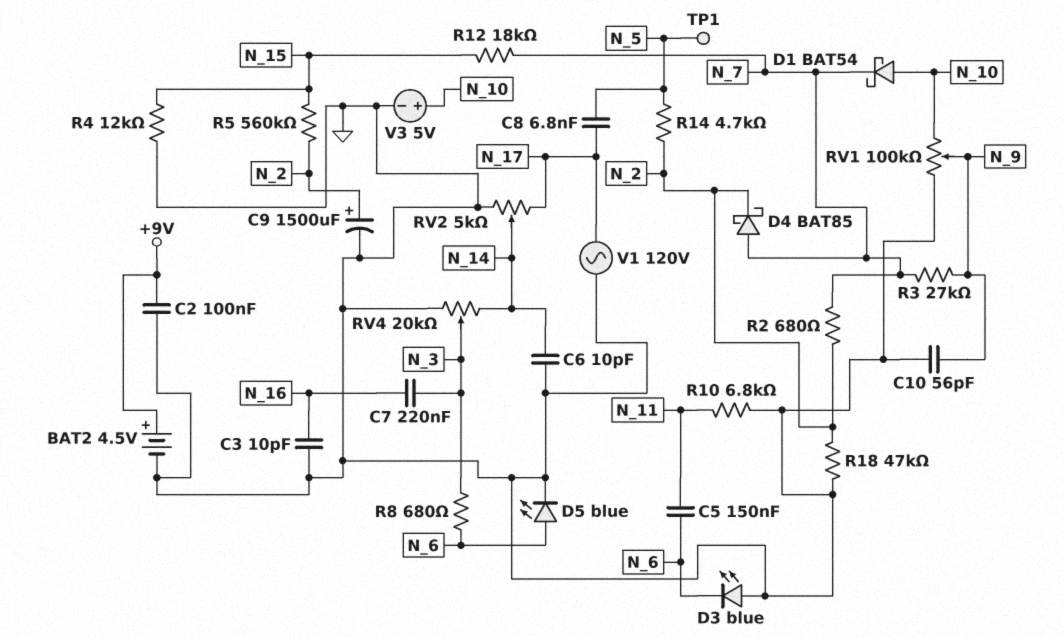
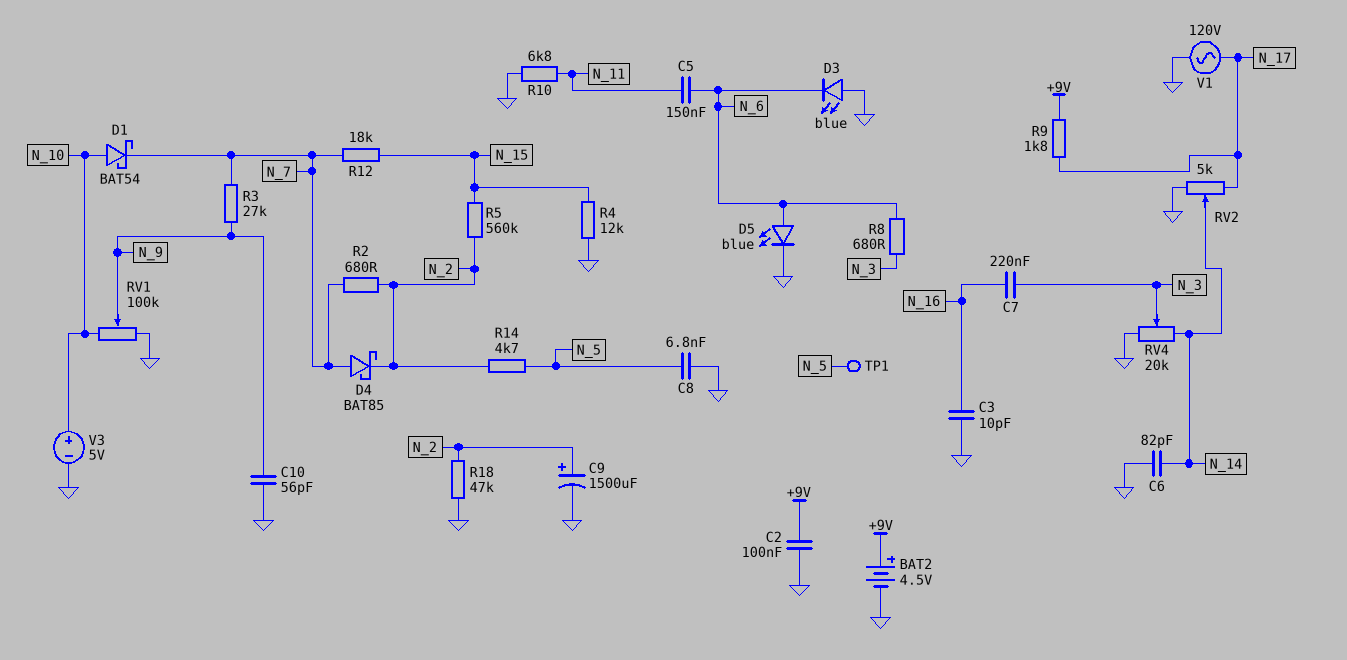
C6: 10pF (GND, N_14) -> 82pF (GND, N_14)
C8: 6.8nF (N_5, N_17) -> 6.8nF (GND, N_5)
R9: none -> 1.8k (+9V, N_17)

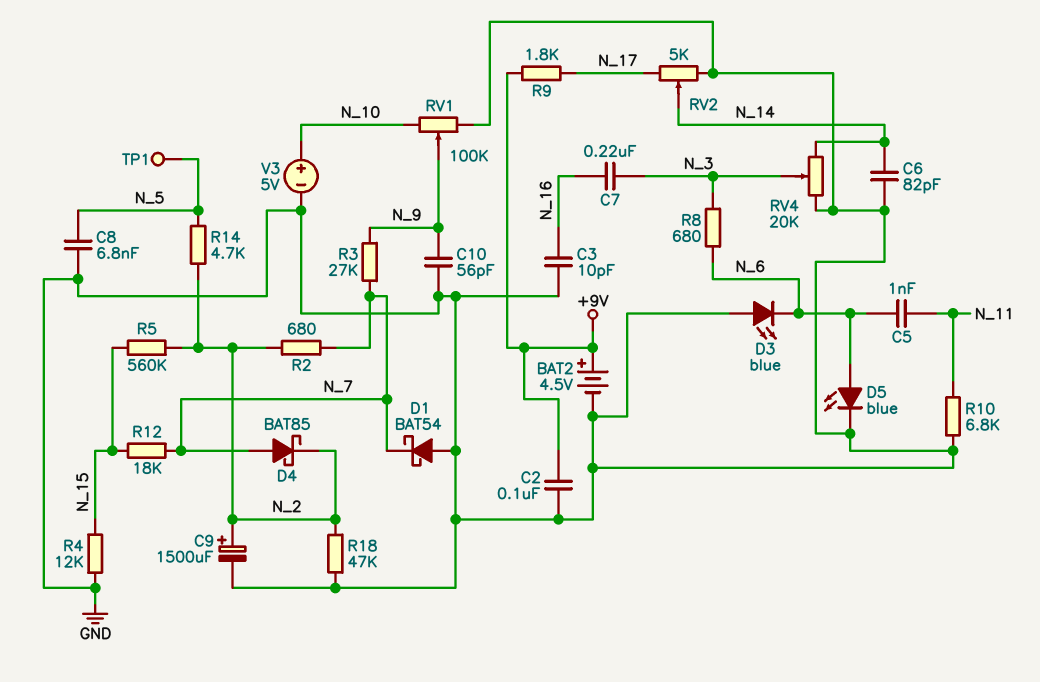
C5: 150nF (N_6, N_11) -> 1nF (N_6, N_11)
D1: schottky BAT54 (A N_10, K N_7) -> schottky BAT54 (A GND, K N_7)
V1: AC 120V (GND, N_17) -> none

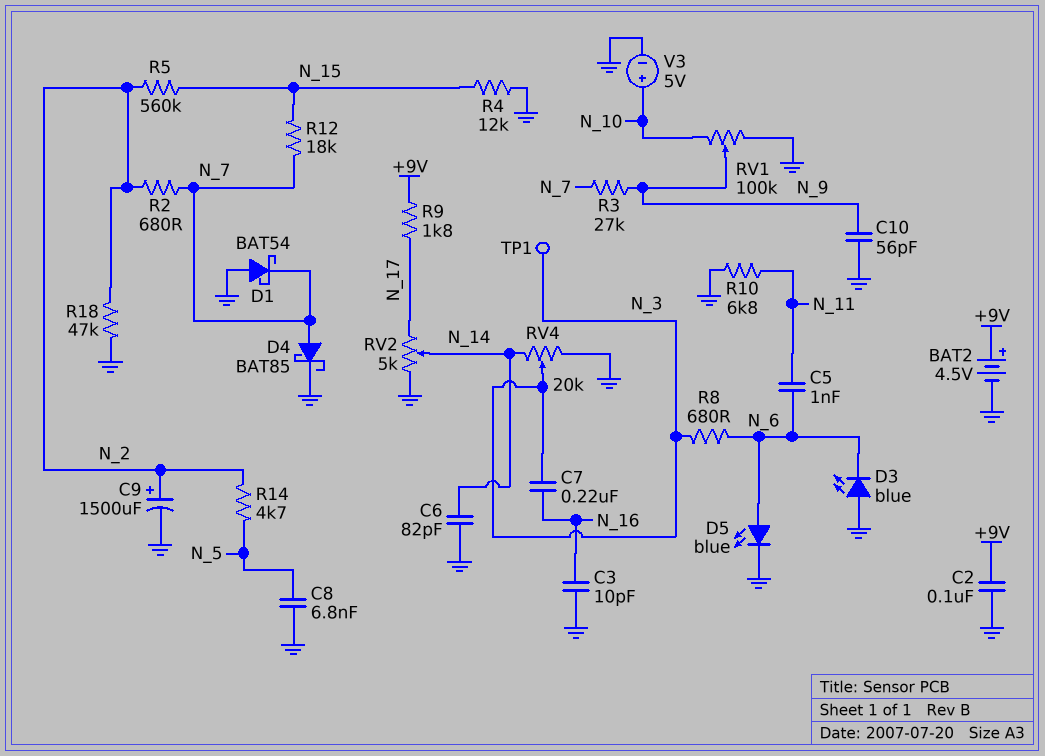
D4: schottky BAT85 (A N_7, K N_2) -> schottky BAT85 (A N_7, K GND)
TP1: test point (N_5) -> test point (N_3)

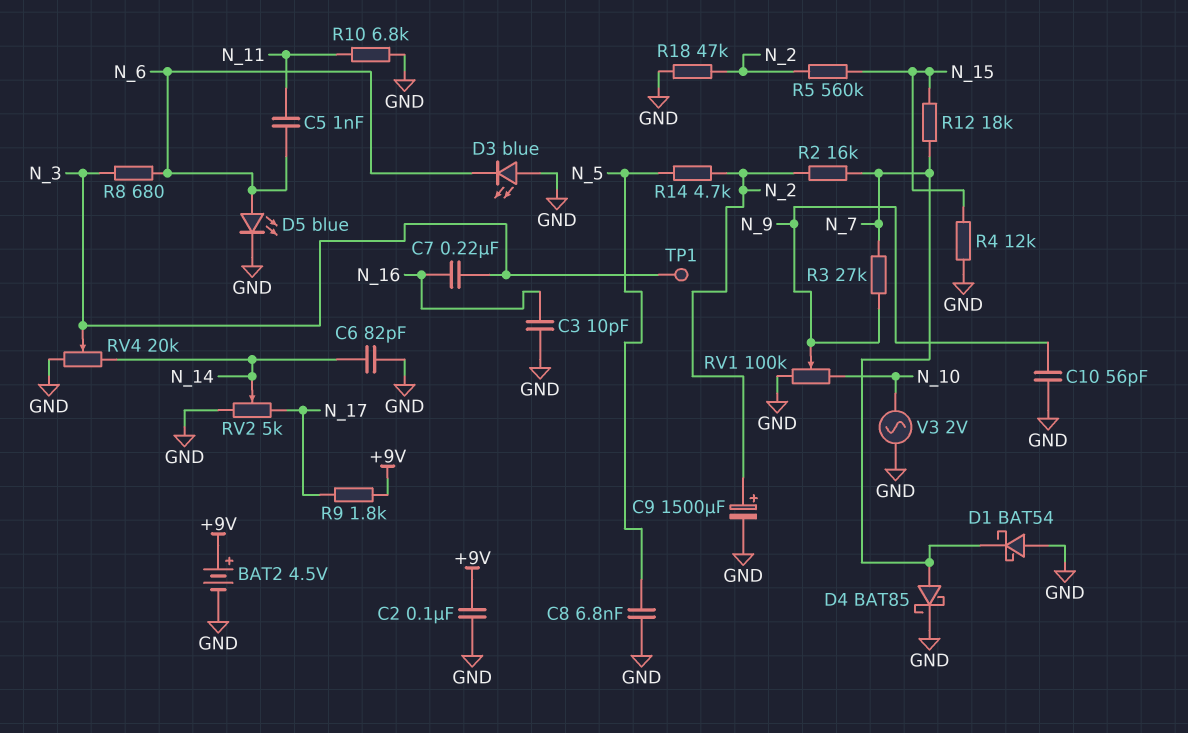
R2: 680 (N_2, N_7) -> 16k (N_2, N_7)
V3: 5V (plus N_10, minus GND) -> AC 2V (GND, N_10)

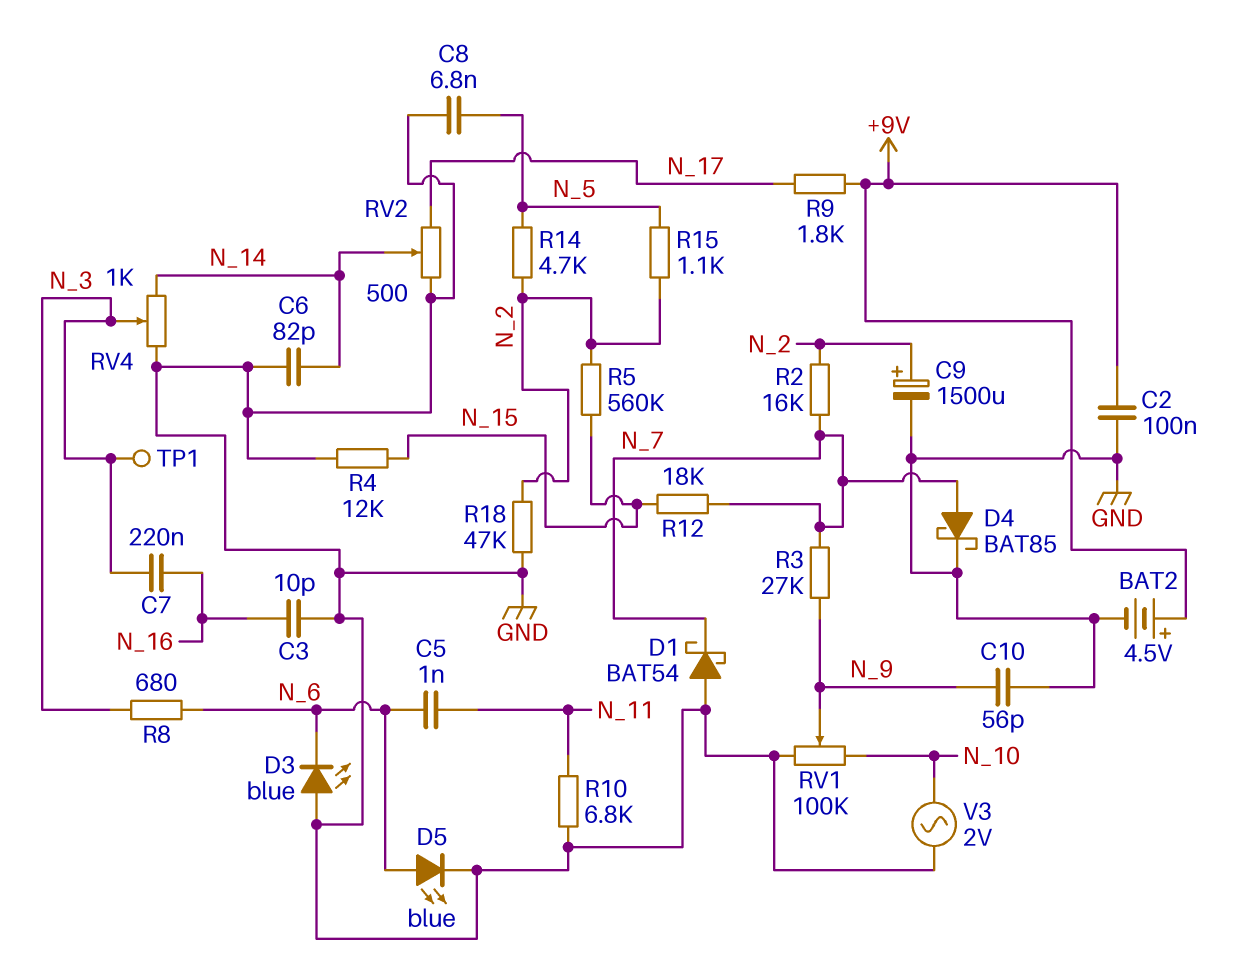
R15: none -> 1.1k (N_2, N_5)
RV2: 5k (GND, N_17, wiper N_14) -> 500 (GND, N_17, wiper N_14)
RV4: 20k (GND, N_14, wiper N_3) -> 1k (GND, N_14, wiper N_3)

